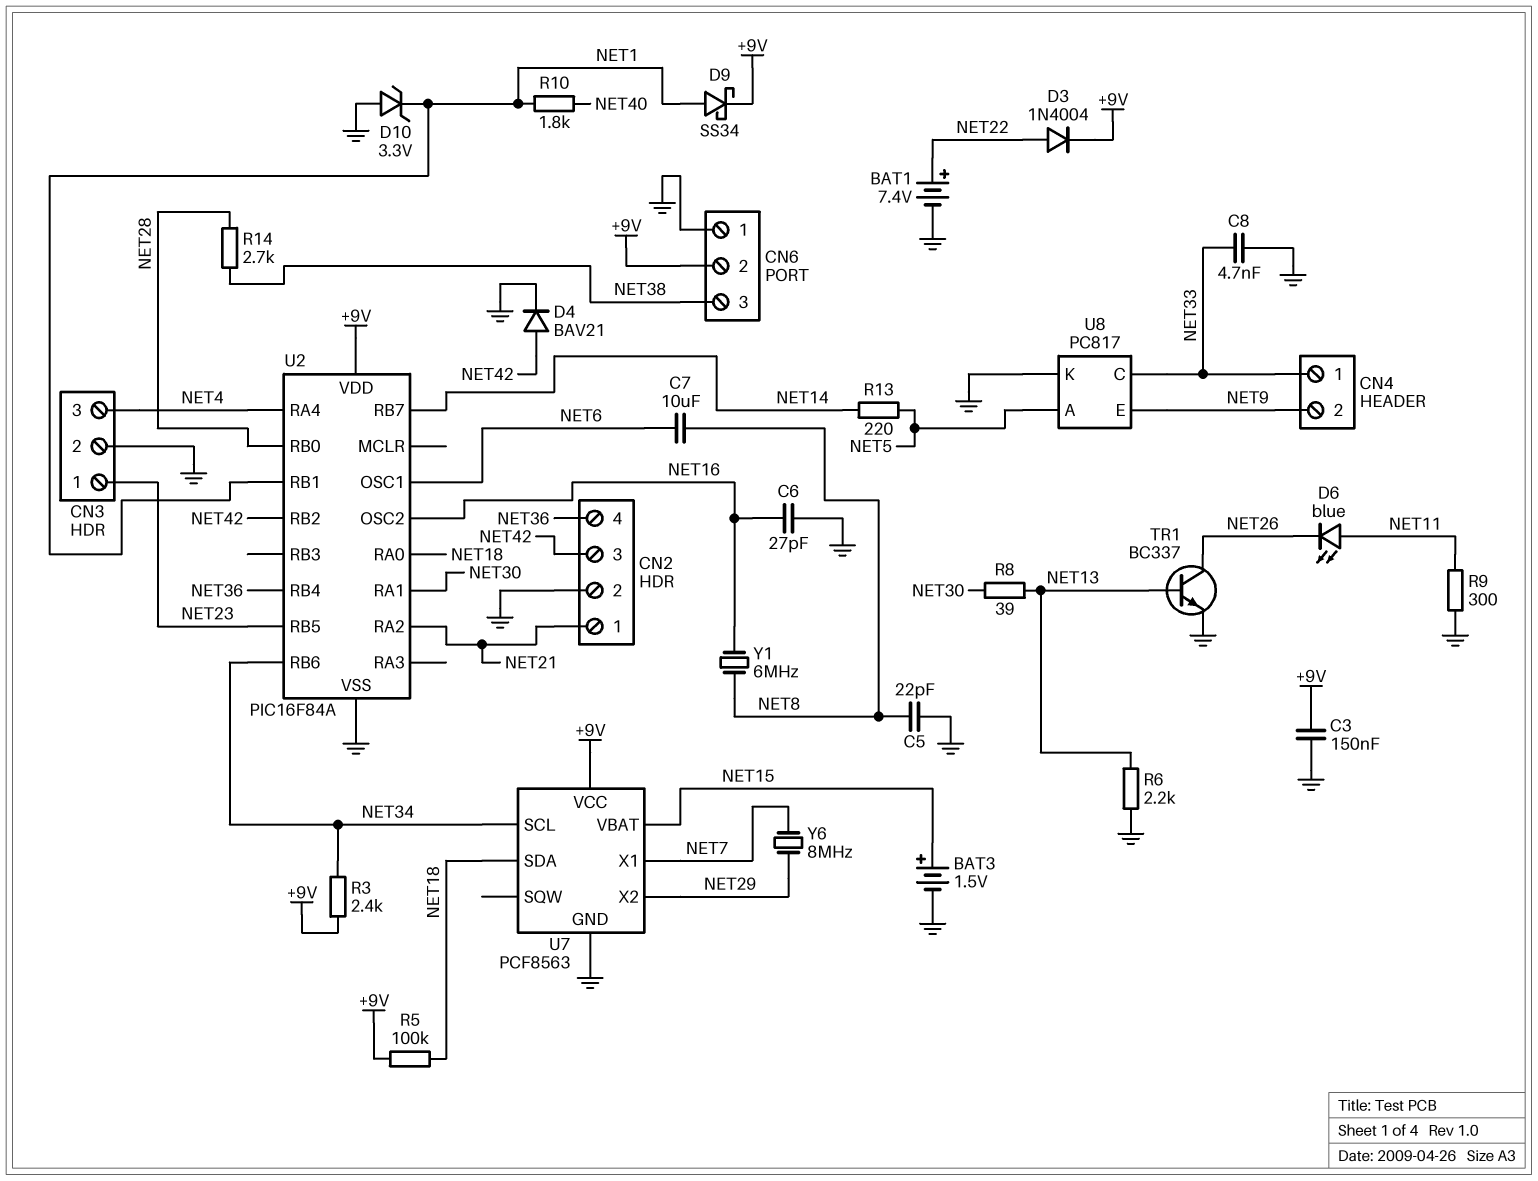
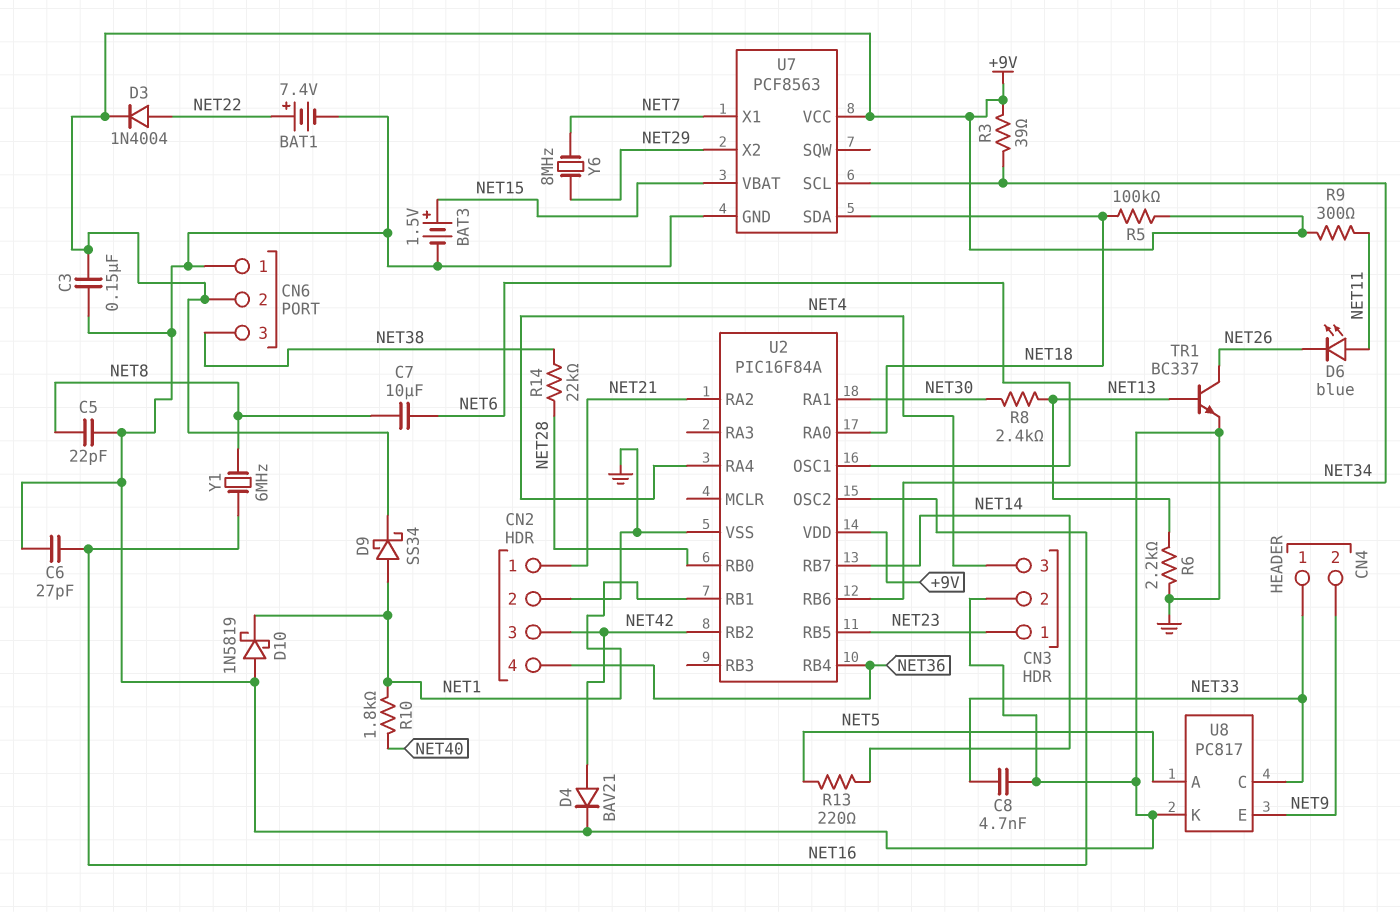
D10: zener 3.3V (A GND, K NET1) -> schottky 1N5819 (A GND, K NET1)
R3: 2.4k (+9V, NET34) -> 39 (+9V, NET34)
R8: 39 (NET13, NET30) -> 2.4k (NET13, NET30)
R9: 300 (GND, NET11) -> 300 (+9V, NET11)
R14: 2.7k (NET28, NET38) -> 22k (NET28, NET38)

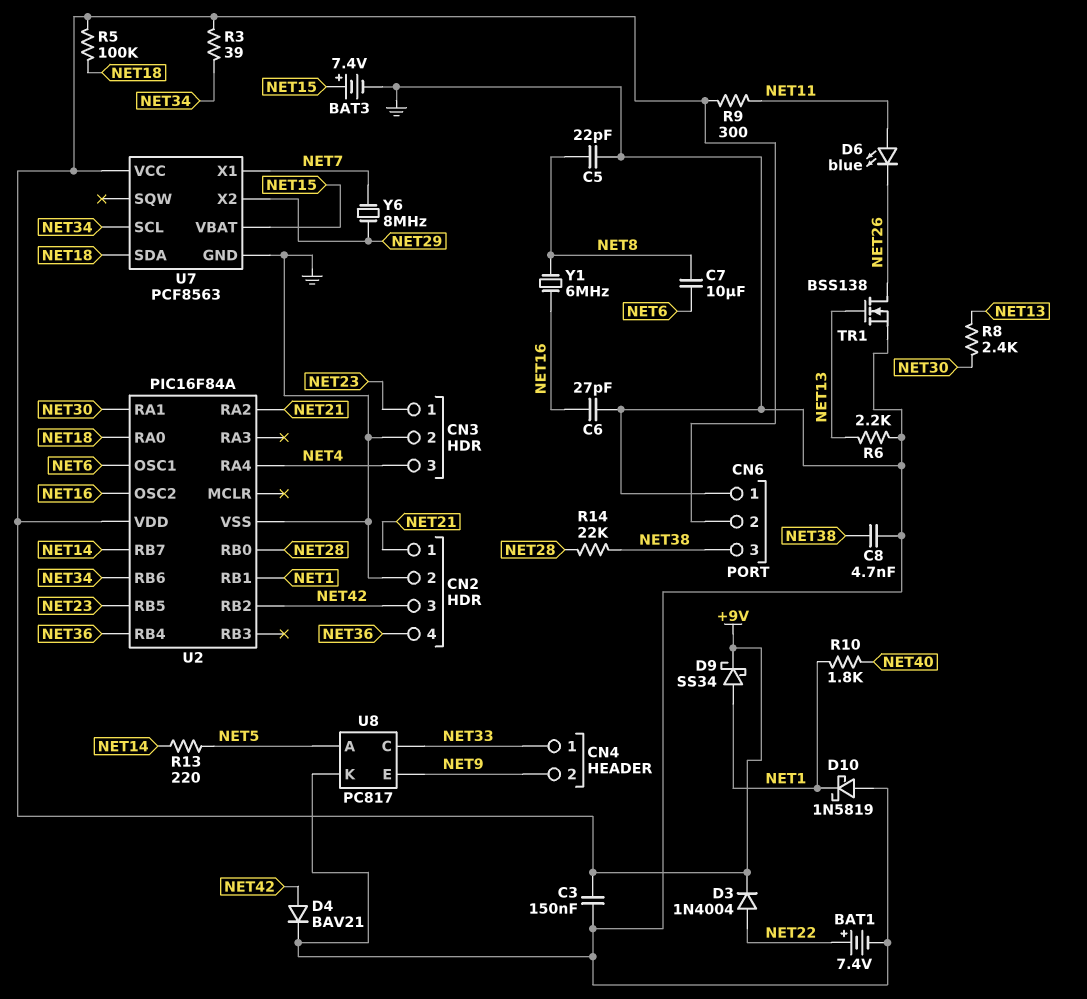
BAT3: 1.5V (plus NET15, minus GND) -> 7.4V (plus NET15, minus GND)
C8: 4.7nF (GND, NET33) -> 4.7nF (GND, NET38)
TR1: NPN BC337 (B NET13, C NET26, E GND) -> NMOS BSS138 (G NET13, D NET26, S GND)

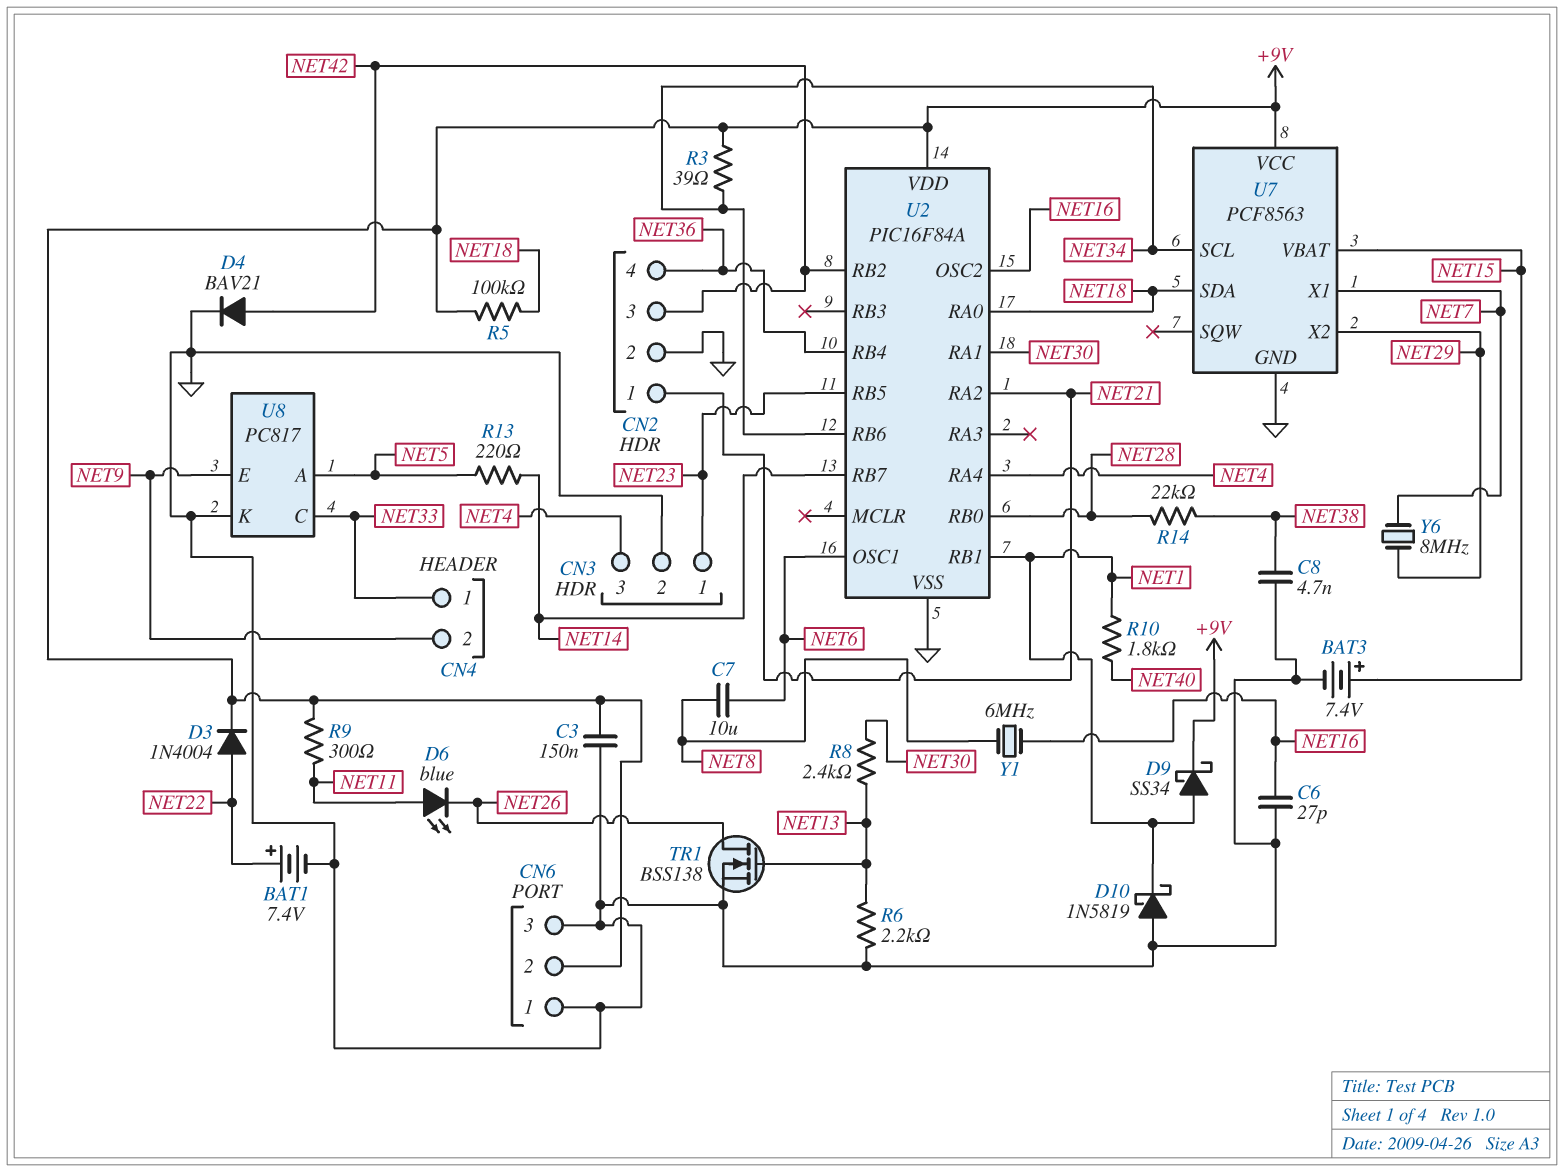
C5: 22pF (GND, NET8) -> none
CN6 pin 3: NET38 -> GND

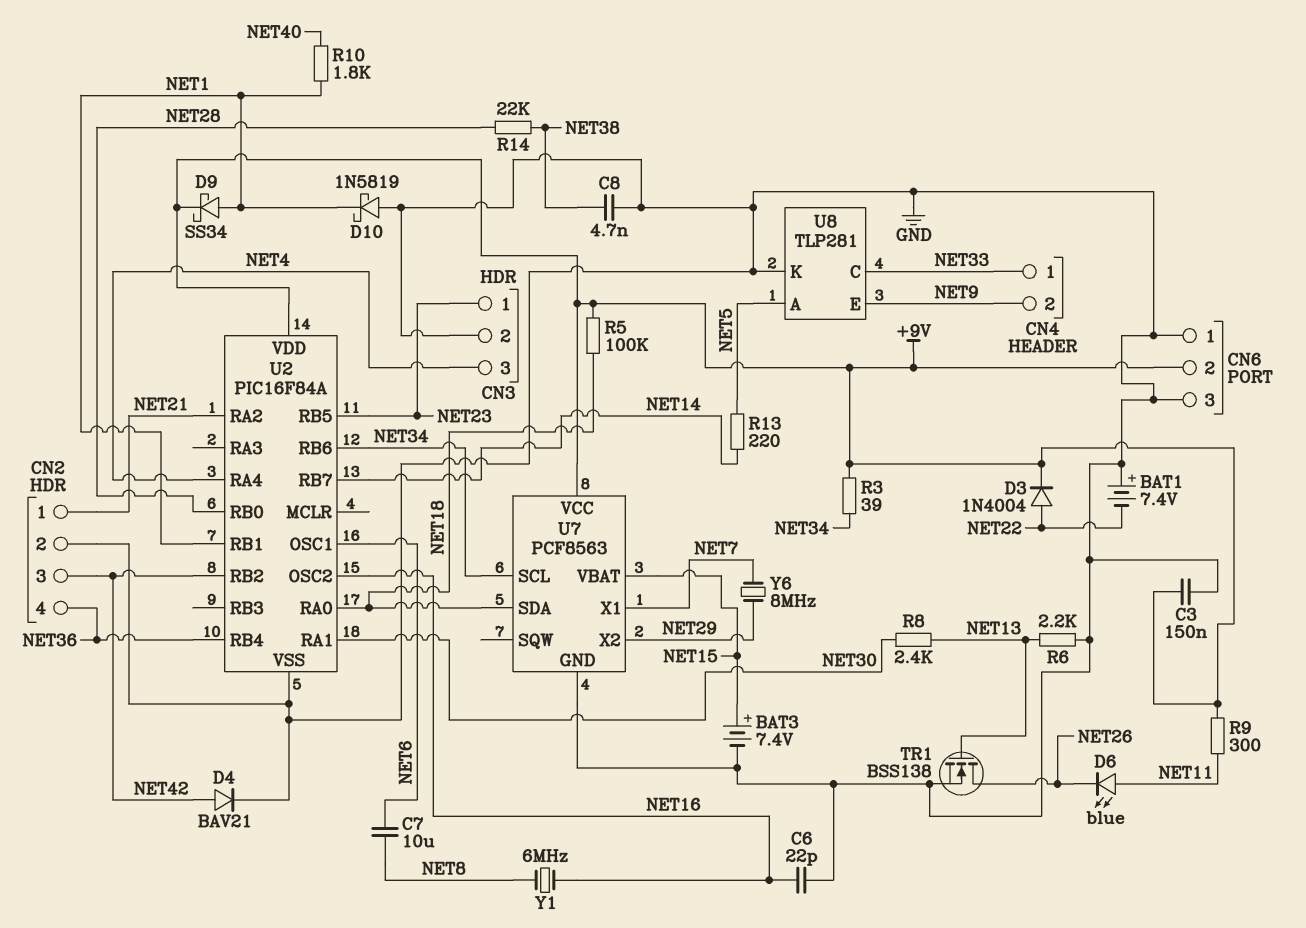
BAT1: 7.4V (plus NET22, minus GND) -> 7.4V (plus GND, minus NET22)
C6: 27pF (GND, NET16) -> 22pF (GND, NET16)
U8: PC817 -> TLP281

